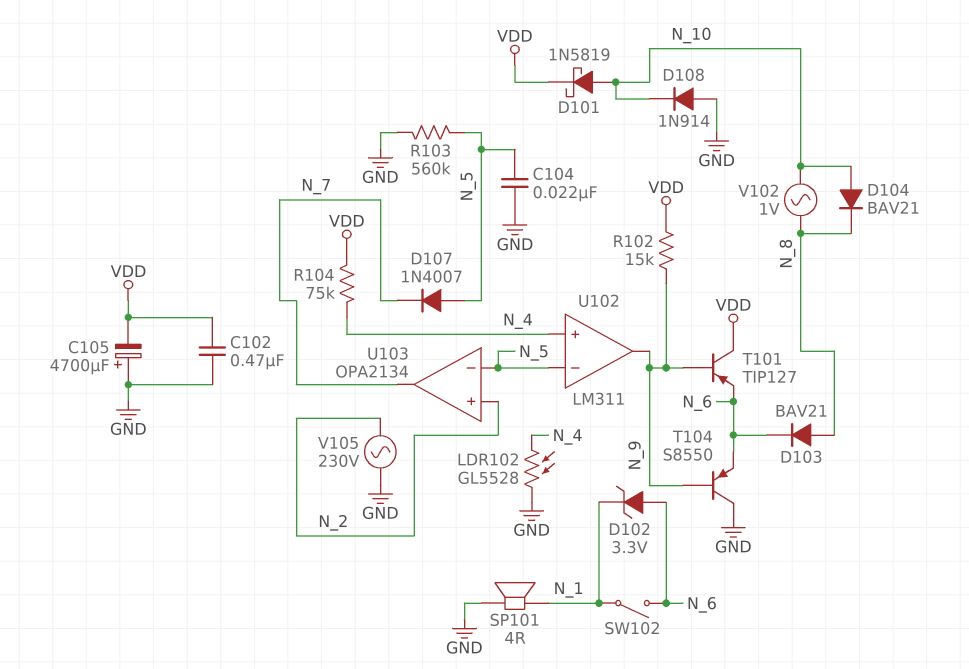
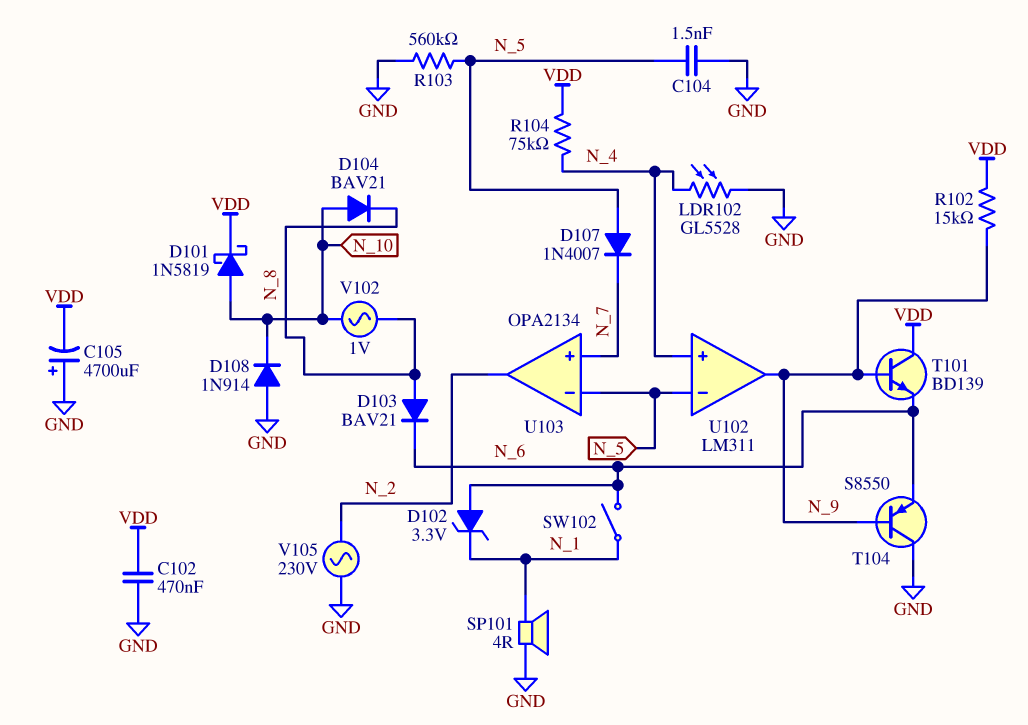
C104: 22nF (GND, N_5) -> 1.5nF (GND, N_5)
T101: PNP TIP127 (B N_9, C VDD, E N_6) -> NPN BD139 (B N_9, C VDD, E N_6)
U103 pin in+: N_2 -> N_7
U103 pin out: N_7 -> N_2

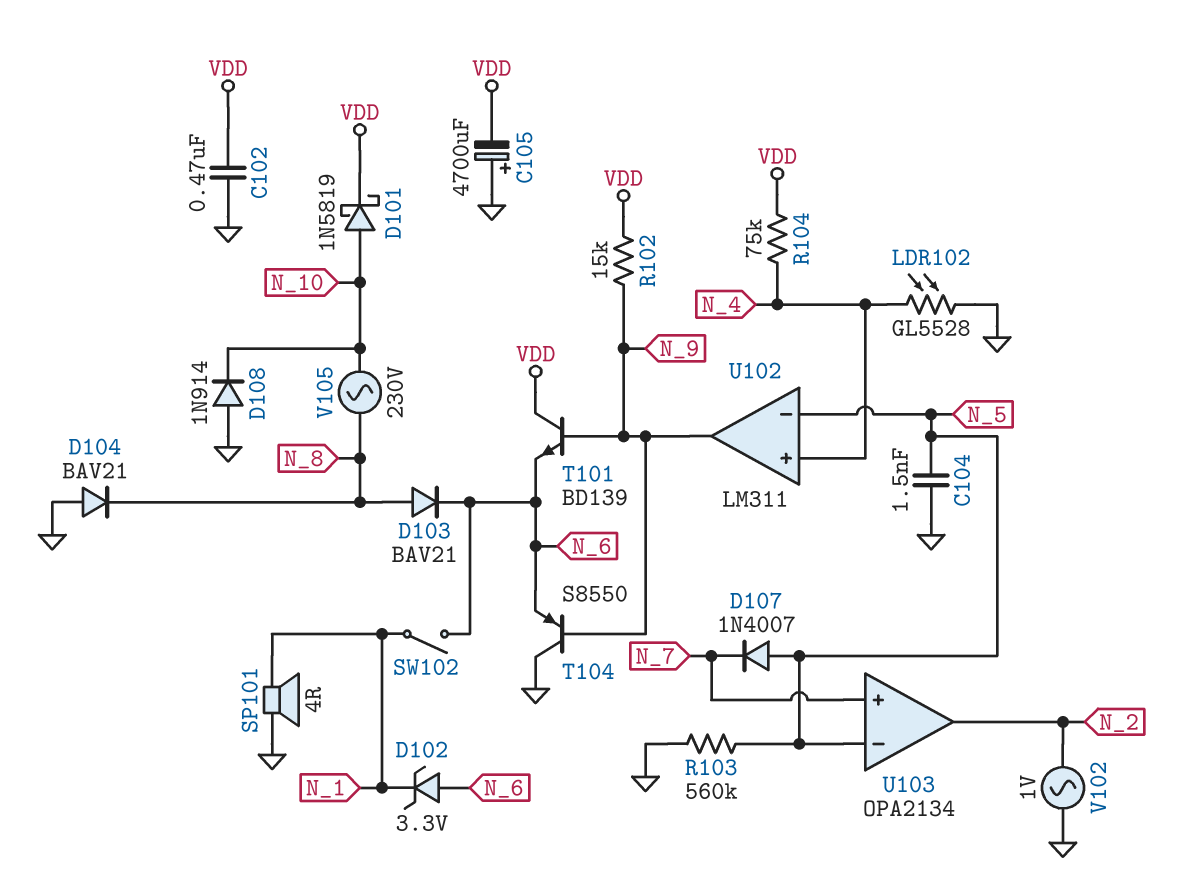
D104: diode BAV21 (A N_10, K N_8) -> diode BAV21 (A GND, K N_8)
V102: AC 1V (N_8, N_10) -> AC 1V (GND, N_2)
V105: AC 230V (GND, N_2) -> AC 230V (N_8, N_10)

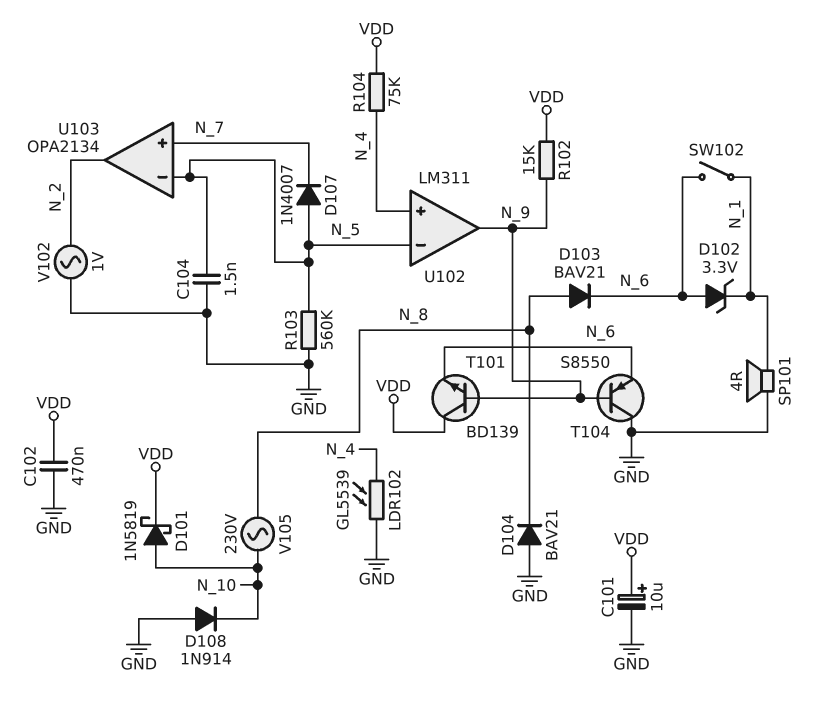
C101: none -> 10uF (plus VDD, minus GND)
C105: 4700uF (plus GND, minus VDD) -> none
LDR102: GL5528 (GND, N_4) -> GL5539 (GND, N_4)

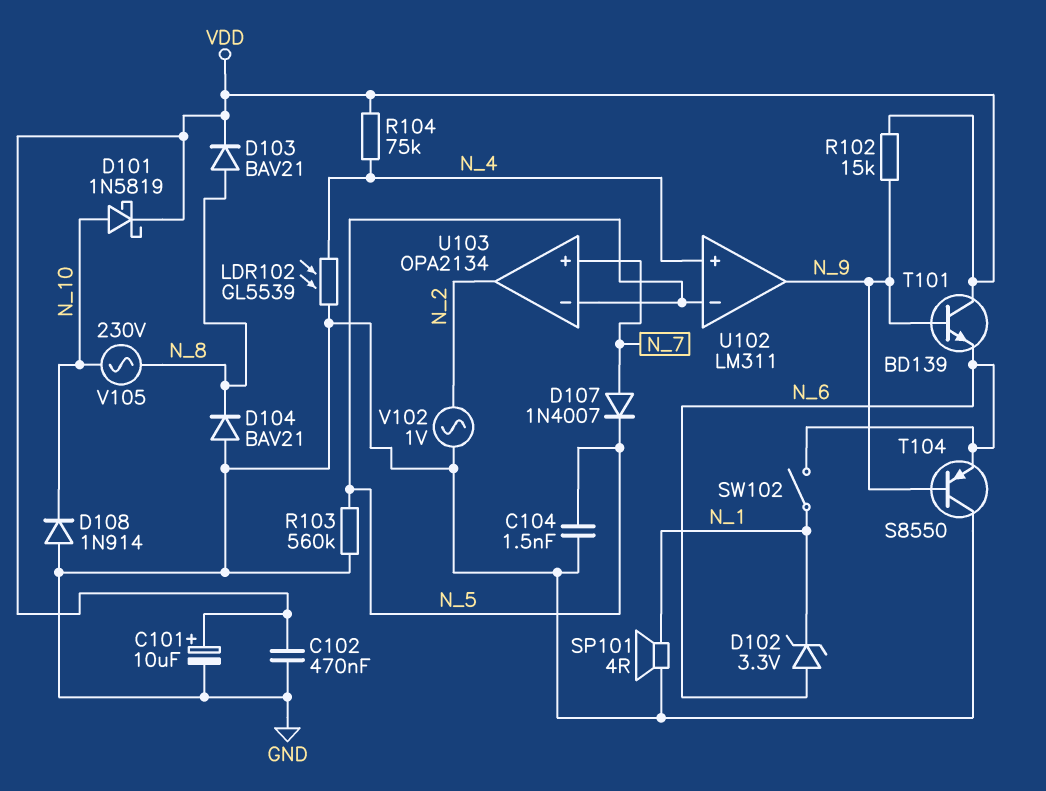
D103: diode BAV21 (A N_8, K N_6) -> diode BAV21 (A N_8, K VDD)
D107: diode 1N4007 (A N_5, K N_7) -> diode 1N4007 (A N_7, K N_5)

